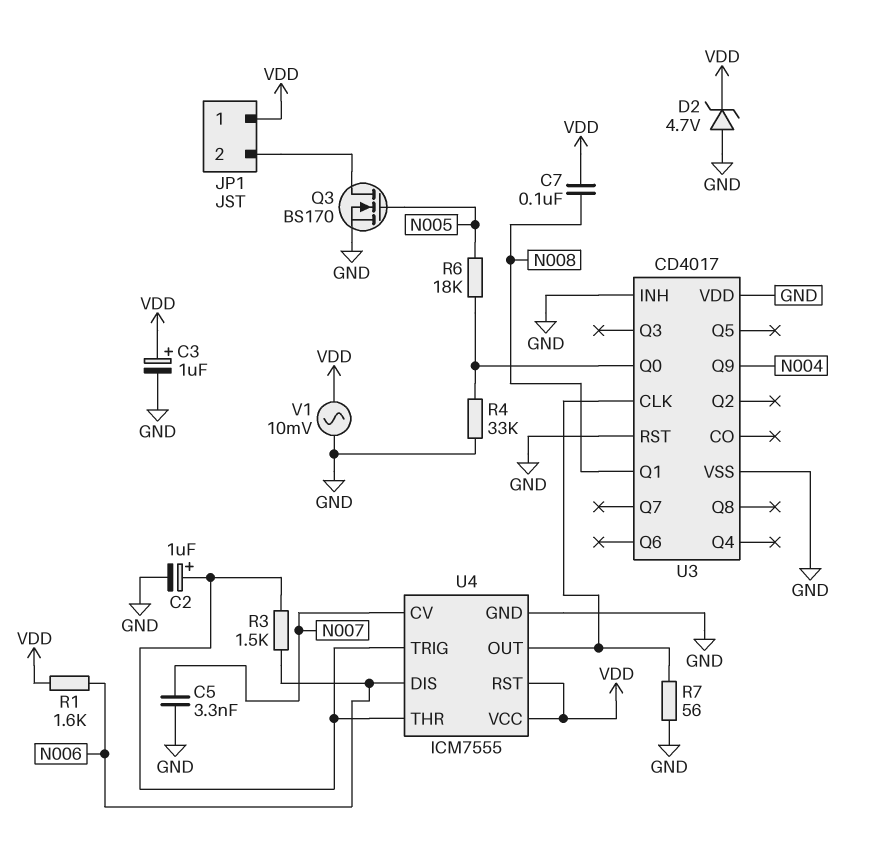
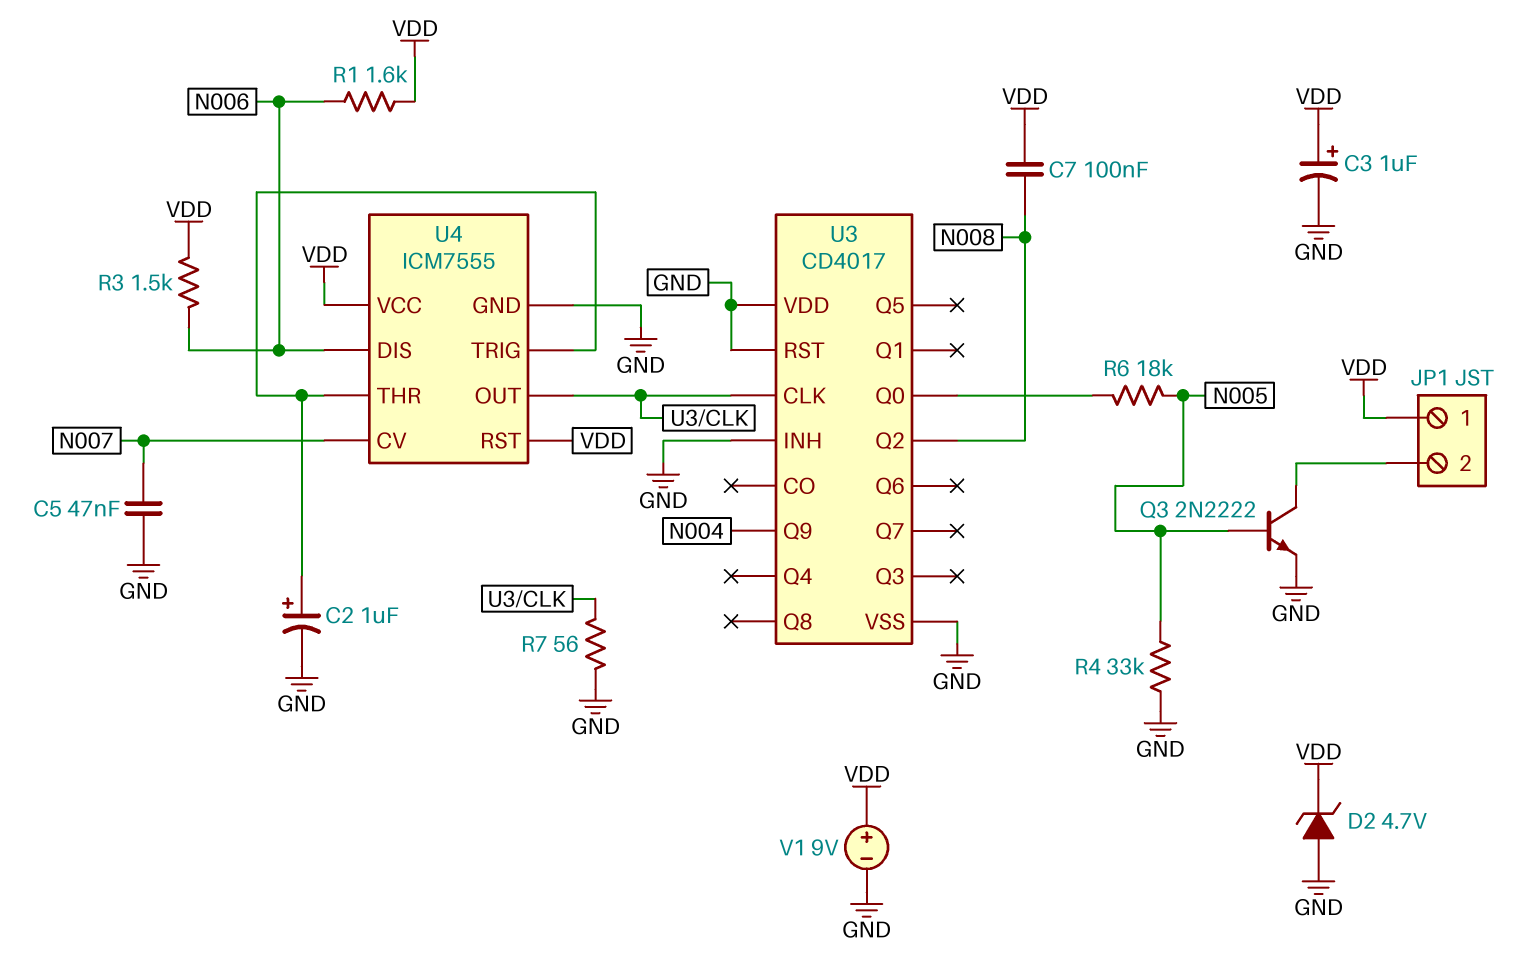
C5: 3.3nF (GND, N007) -> 47nF (GND, N007)
Q3: NMOS BS170 (G N005, D JP1/2, S GND) -> NPN 2N2222 (B N005, C JP1/2, E GND)
R3: 1.5k (N006, U4/THR) -> 1.5k (N006, VDD)
R4: 33k (GND, U3/Q0) -> 33k (GND, N005)
U3 pin Q1: N008 -> none
U3 pin Q2: none -> N008
V1: AC 10mV (GND, VDD) -> 9V (plus VDD, minus GND)

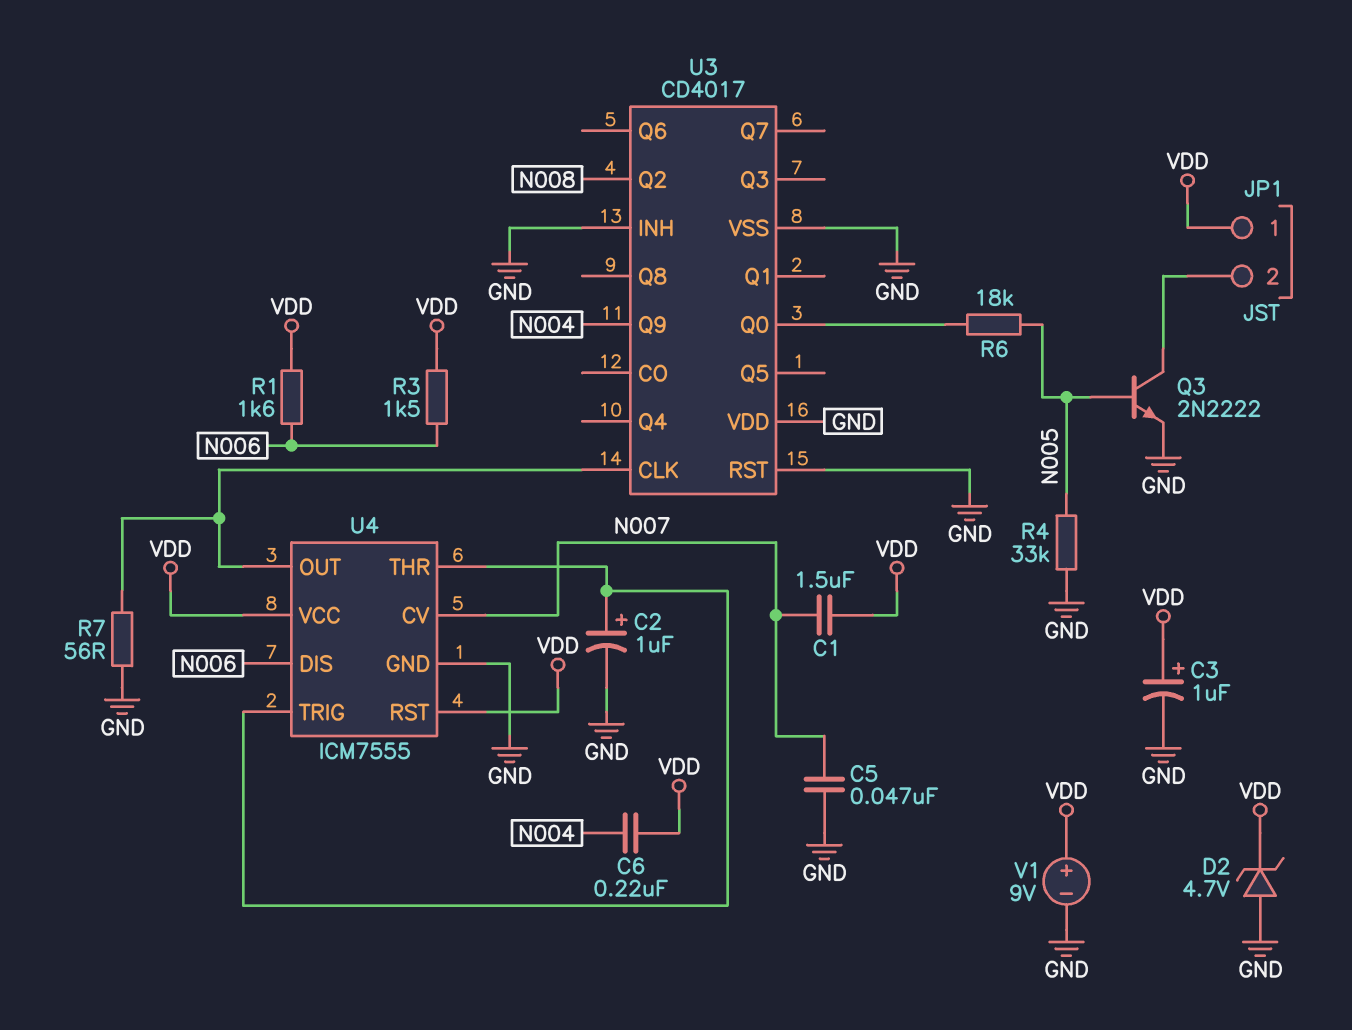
C1: none -> 1.5uF (N007, VDD)
C6: none -> 220nF (N004, VDD)
C7: 100nF (N008, VDD) -> none

